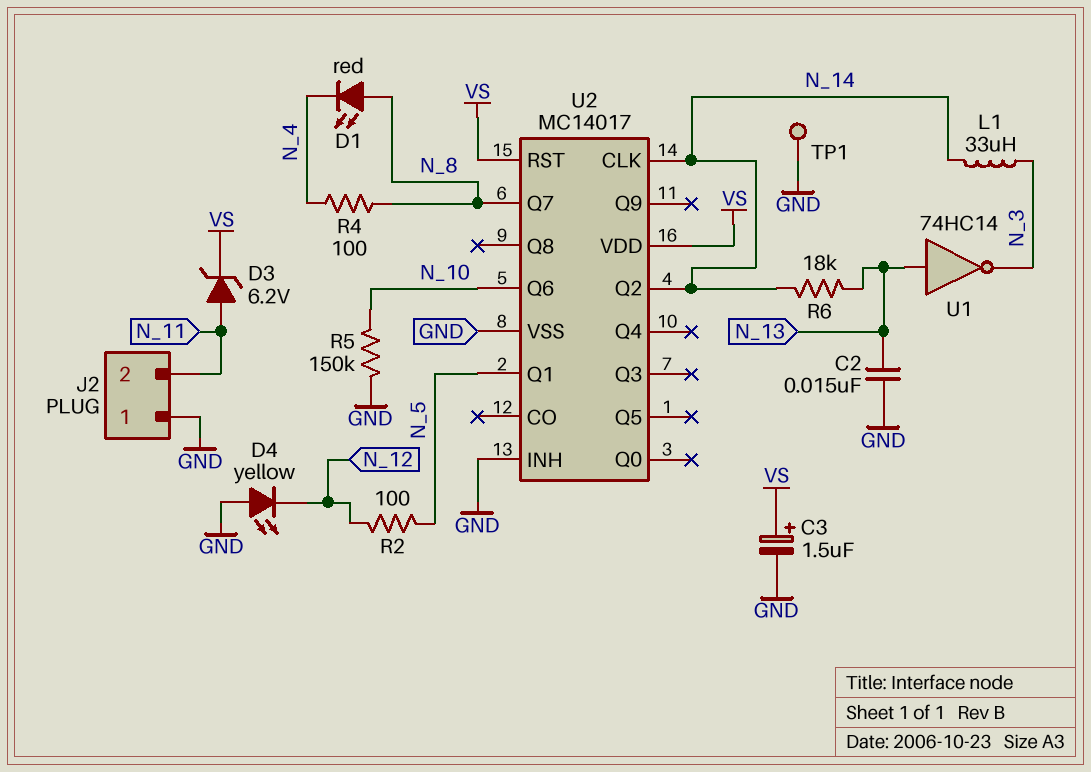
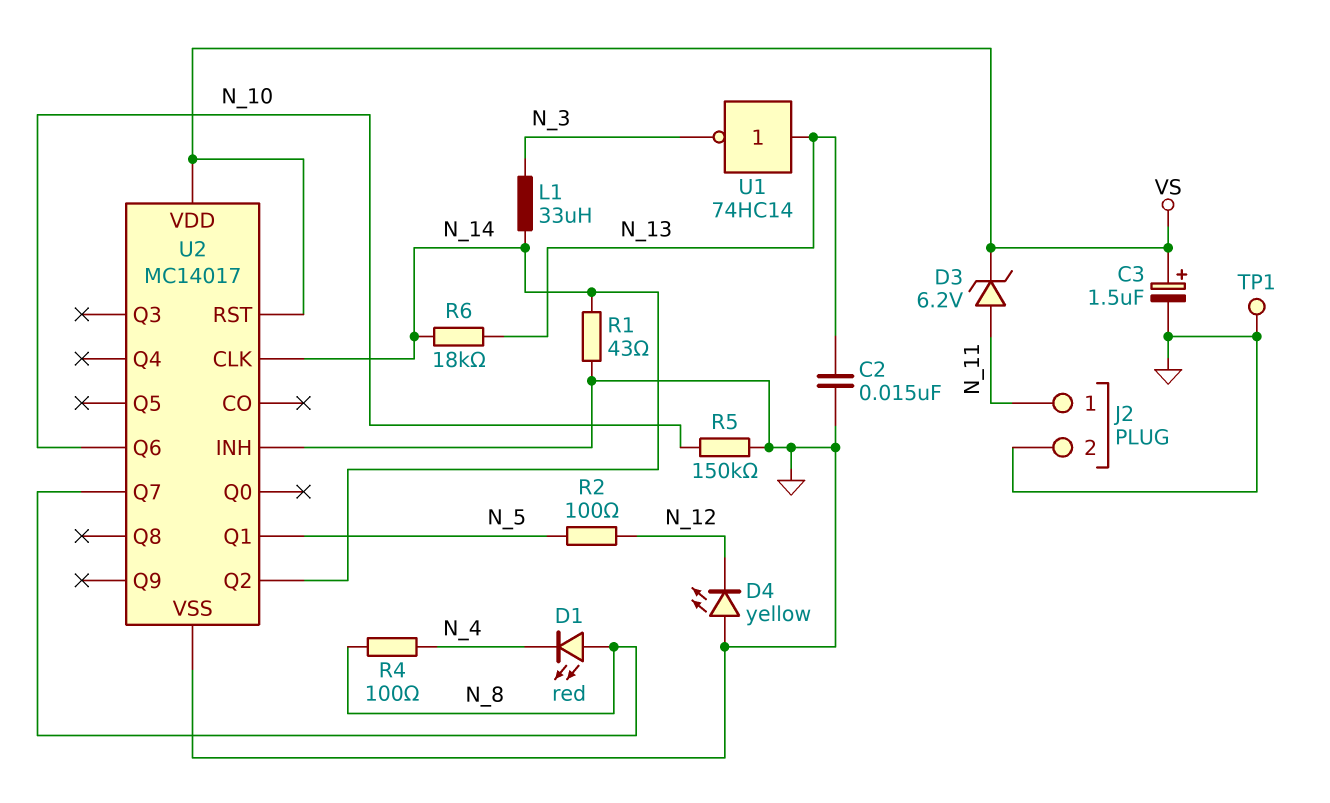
J2 pin 1: GND -> N_11
J2 pin 2: N_11 -> GND
R1: none -> 43 (GND, N_14)

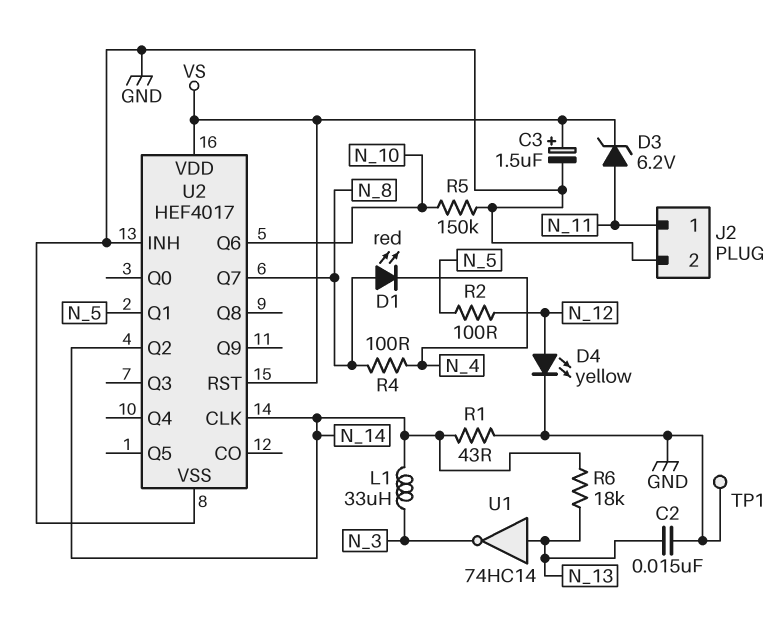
D4: LED yellow (A GND, K N_12) -> LED yellow (A N_12, K GND)
U2: MC14017 -> HEF4017

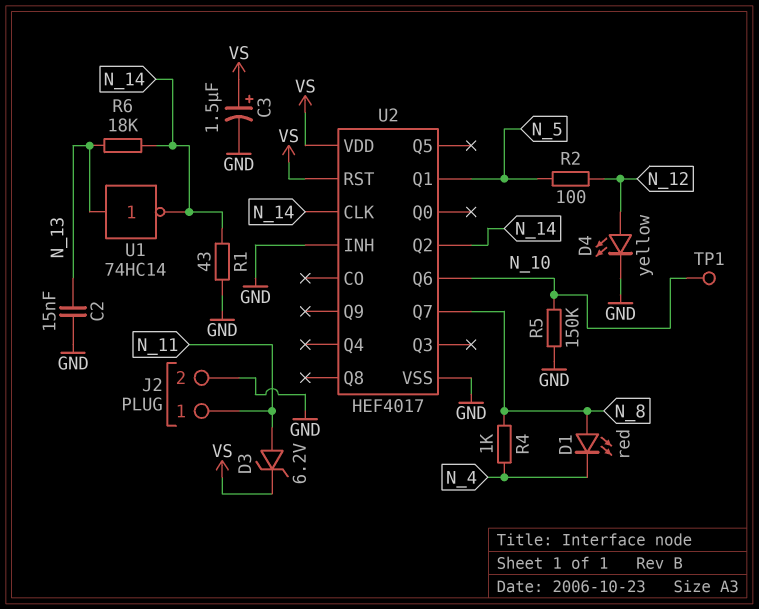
L1: 33uH (N_3, N_14) -> none
R4: 100 (N_4, N_8) -> 1k (N_4, N_8)
TP1: test point (GND) -> test point (N_10)
U1: NOT 74HC14 (in N_13, out N_3) -> NOT 74HC14 (in N_13, out N_14)

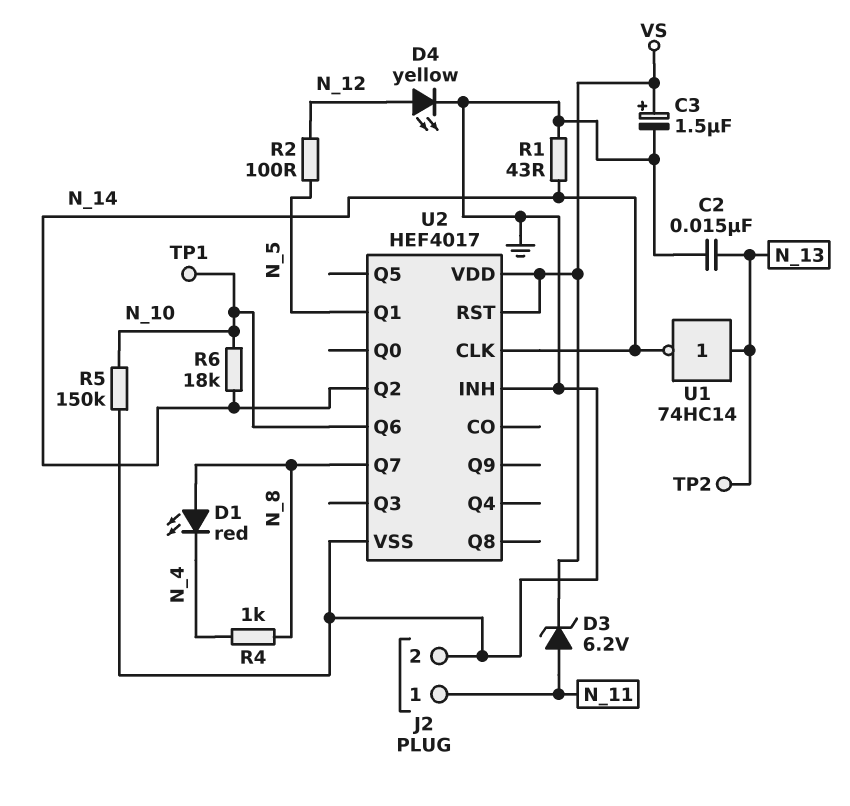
R6: 18k (N_13, N_14) -> 18k (N_10, N_14)
TP2: none -> test point (N_13)

